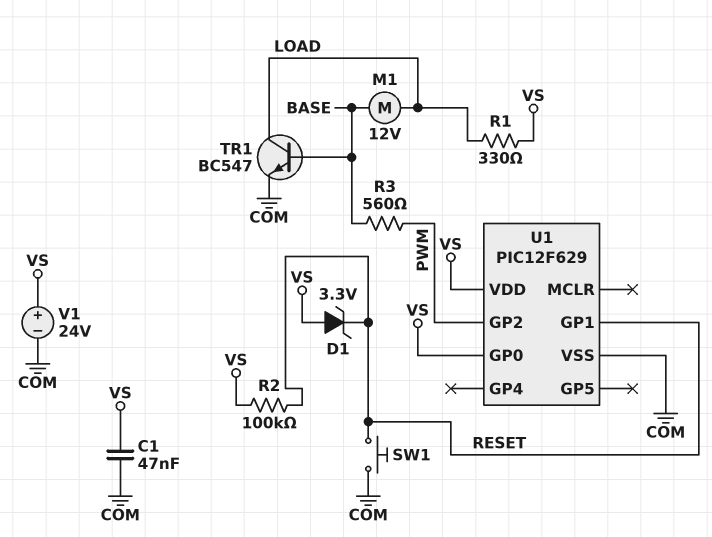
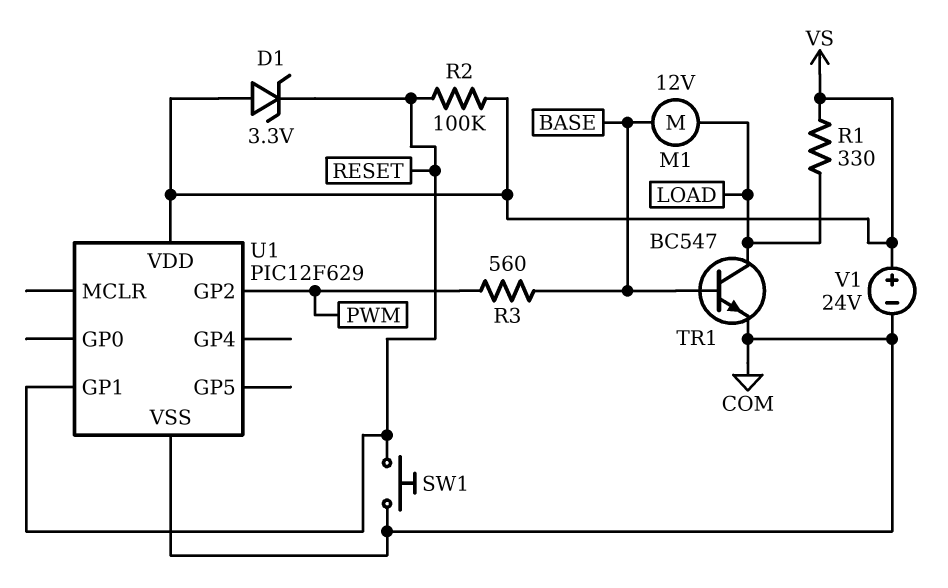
C1: 47nF (COM, VS) -> none
U1 pin GP0: VS -> none

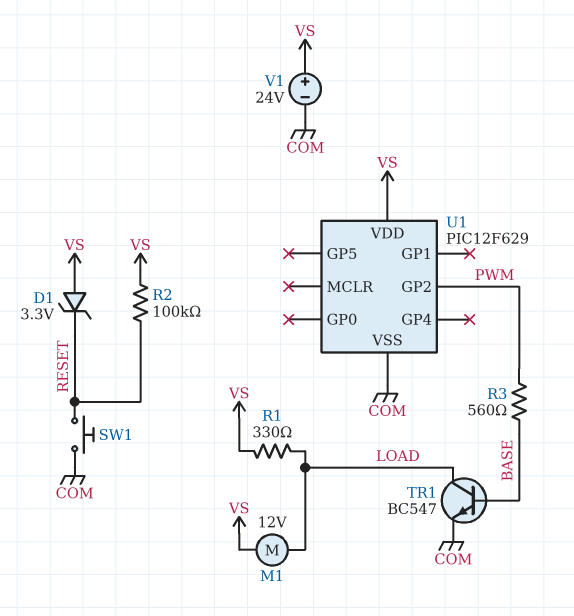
M1: motor 12V (BASE, LOAD) -> motor 12V (LOAD, VS)
U1 pin GP1: RESET -> none

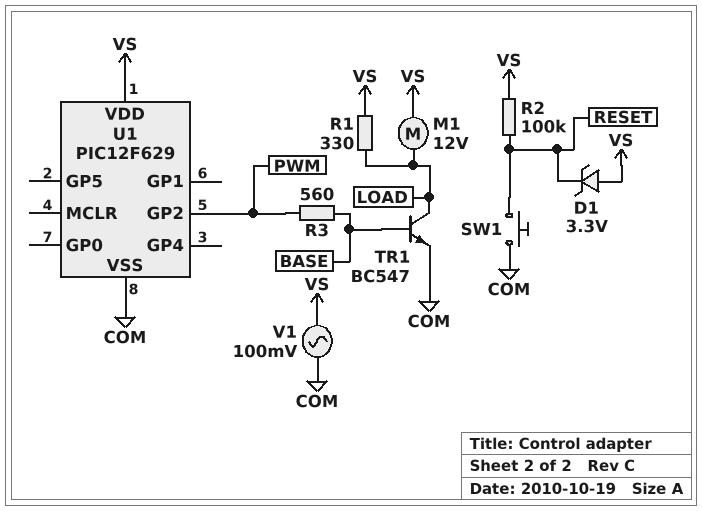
V1: 24V (plus VS, minus COM) -> AC 100mV (COM, VS)

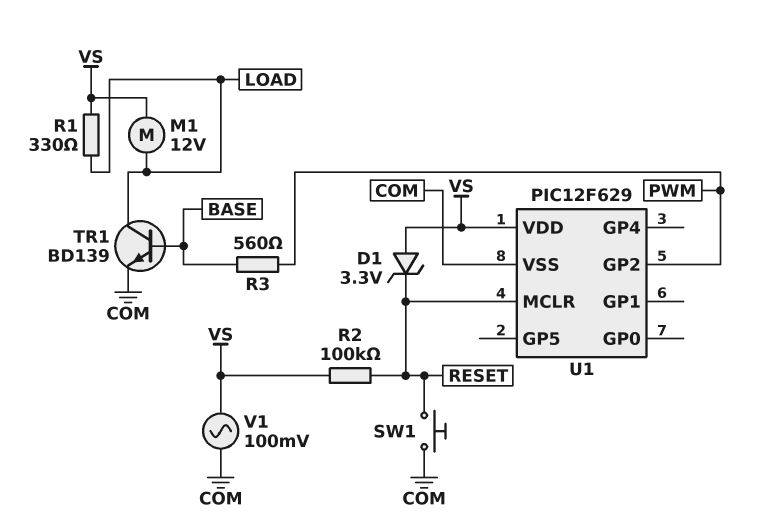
TR1: NPN BC547 (B BASE, C LOAD, E COM) -> NPN BD139 (B BASE, C LOAD, E COM)
U1 pin MCLR: none -> RESET

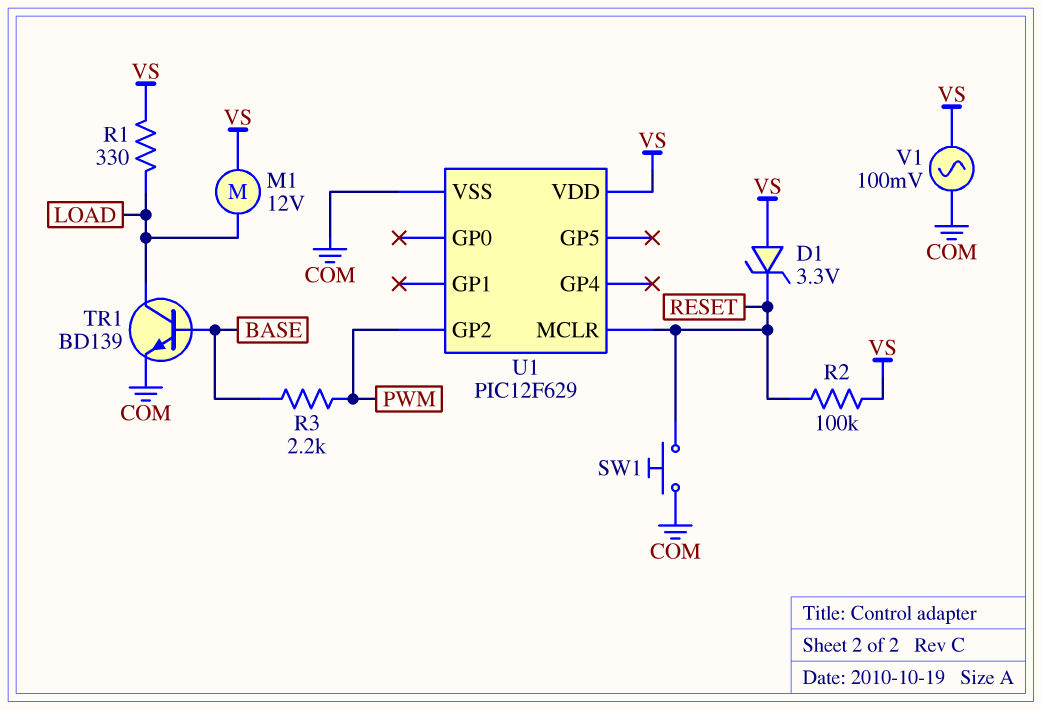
R3: 560 (BASE, PWM) -> 2.2k (BASE, PWM)

